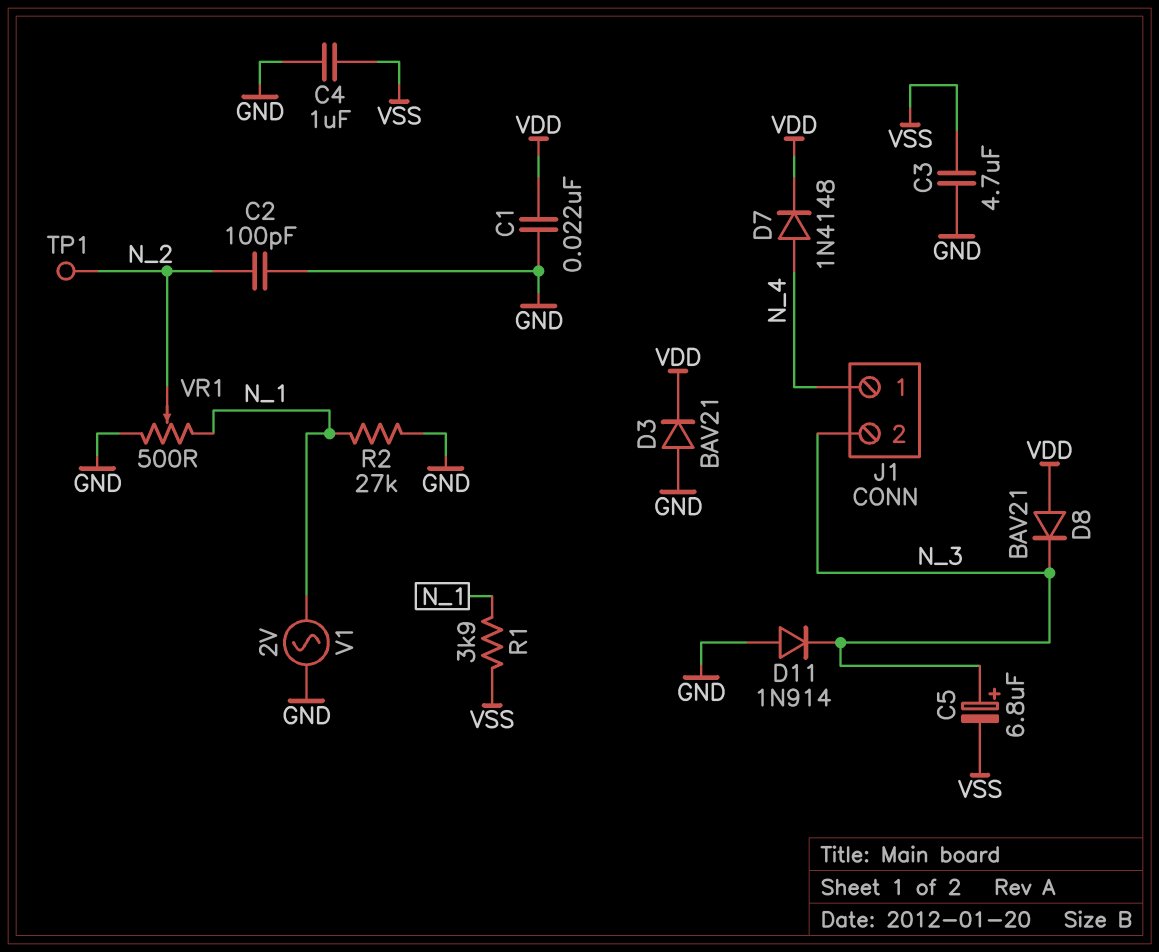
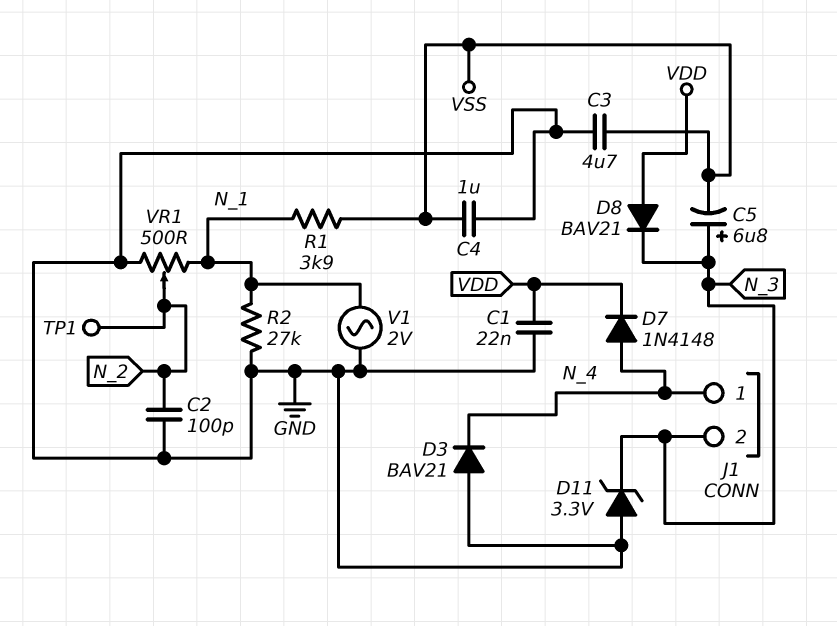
D3: diode BAV21 (A GND, K VDD) -> diode BAV21 (A GND, K N_4)
D11: diode 1N914 (A GND, K N_3) -> zener 3.3V (A GND, K N_3)

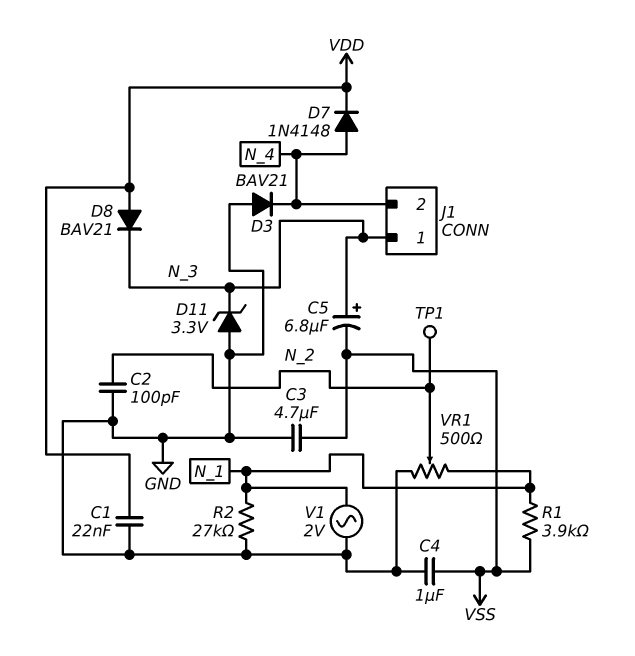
J1 pin 1: N_4 -> N_3
J1 pin 2: N_3 -> N_4

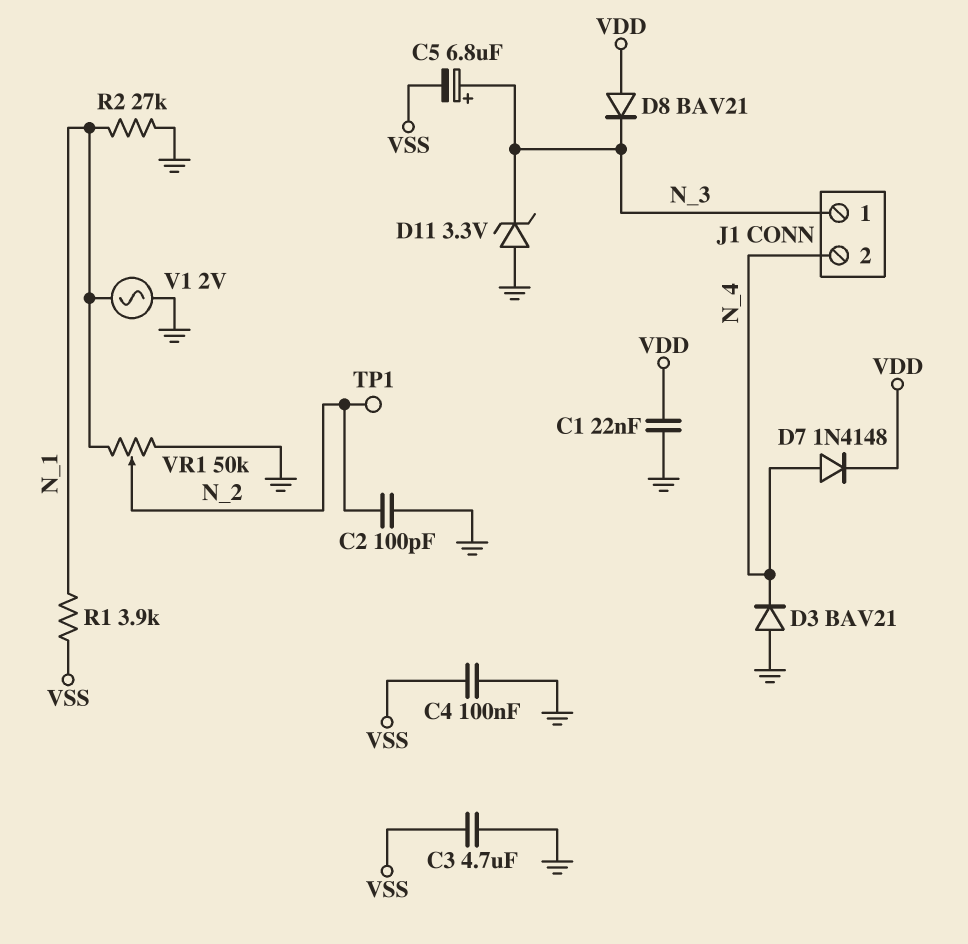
C4: 1uF (GND, VSS) -> 100nF (GND, VSS)
VR1: 500 (GND, N_1, wiper N_2) -> 50k (GND, N_1, wiper N_2)

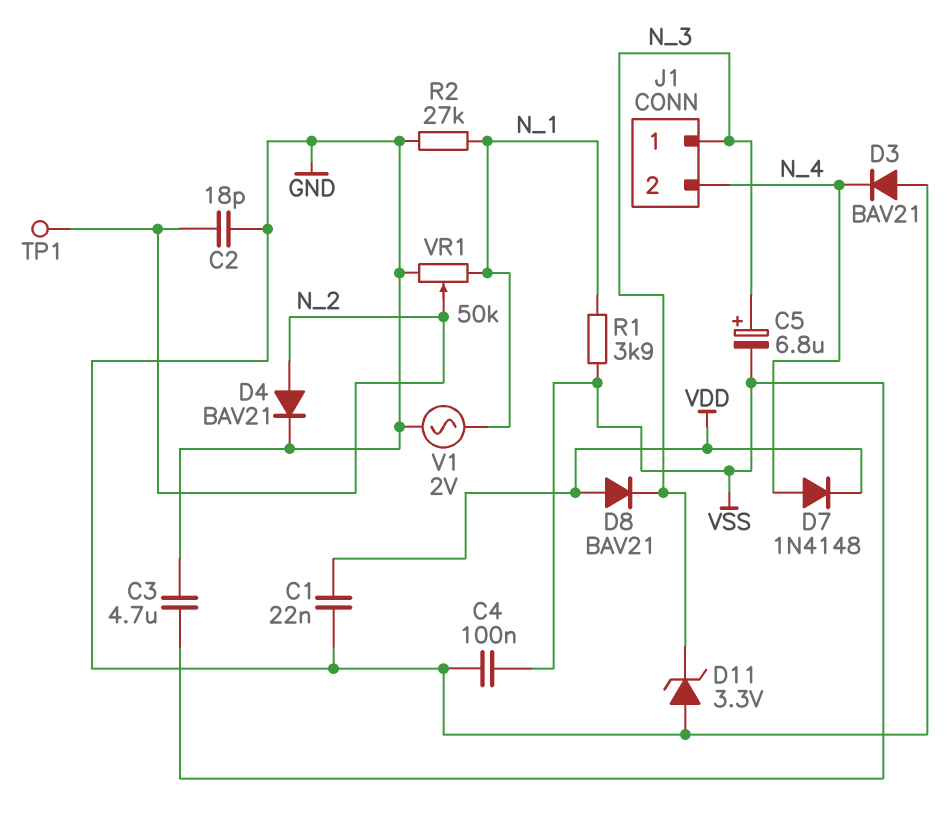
C2: 100pF (GND, N_2) -> 18pF (GND, N_2)
D4: none -> diode BAV21 (A N_2, K GND)

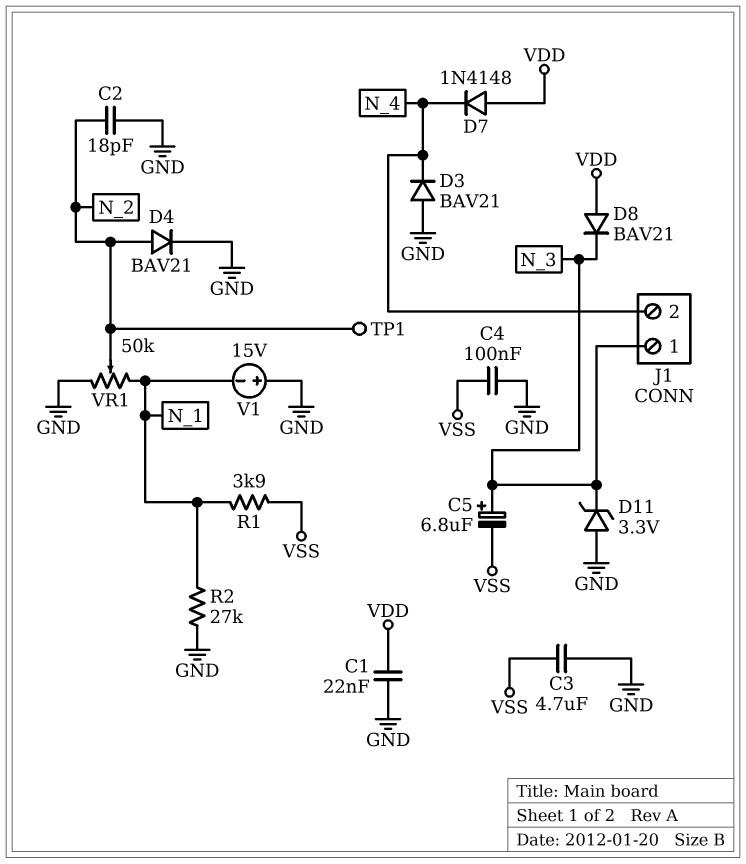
D7: diode 1N4148 (A N_4, K VDD) -> diode 1N4148 (A VDD, K N_4)
V1: AC 2V (GND, N_1) -> 15V (plus GND, minus N_1)

